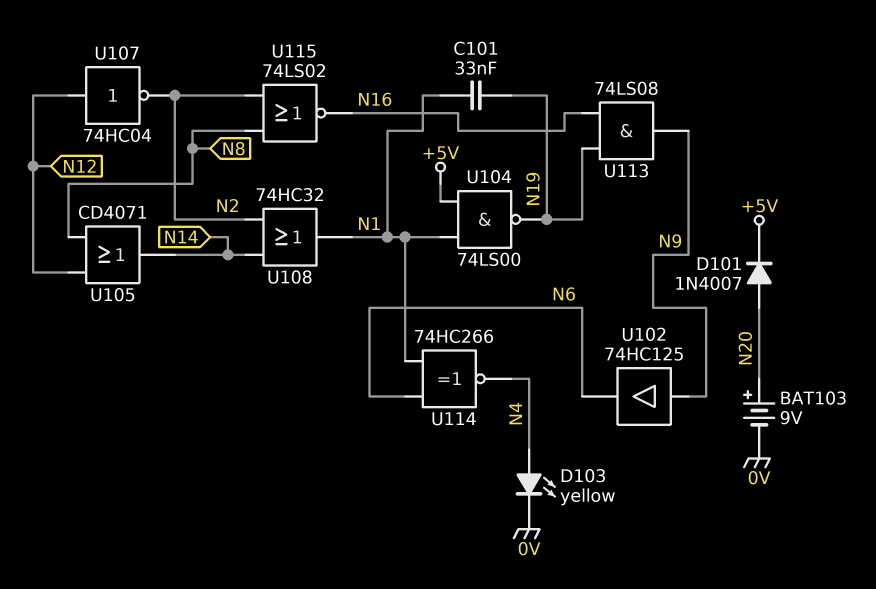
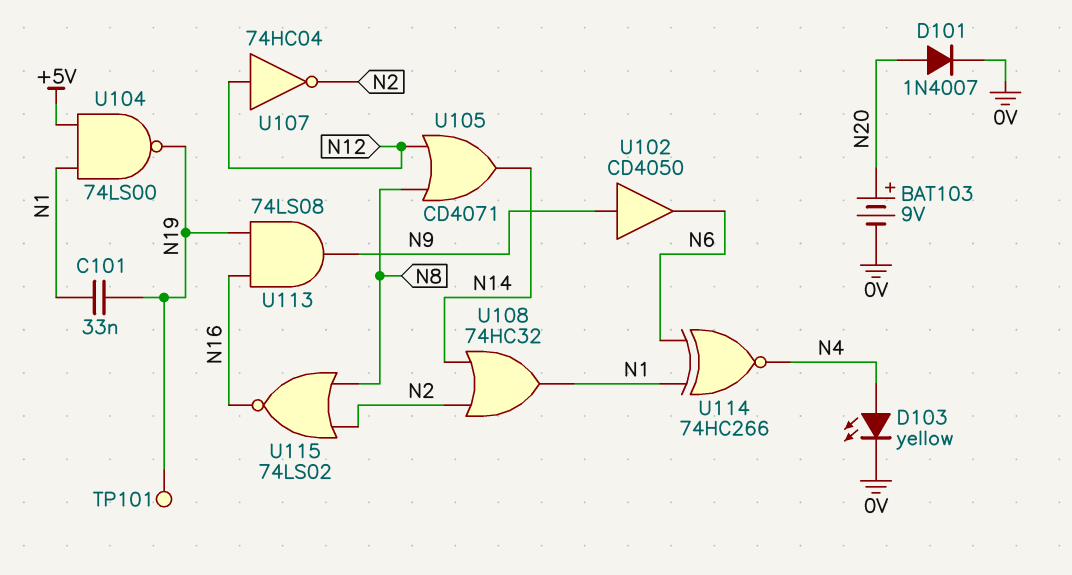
D101: diode 1N4007 (A N20, K +5V) -> diode 1N4007 (A N20, K 0V)
TP101: none -> test point (N19)
U102: buffer 74HC125 (in N9, out N6) -> buffer CD4050 (in N9, out N6)

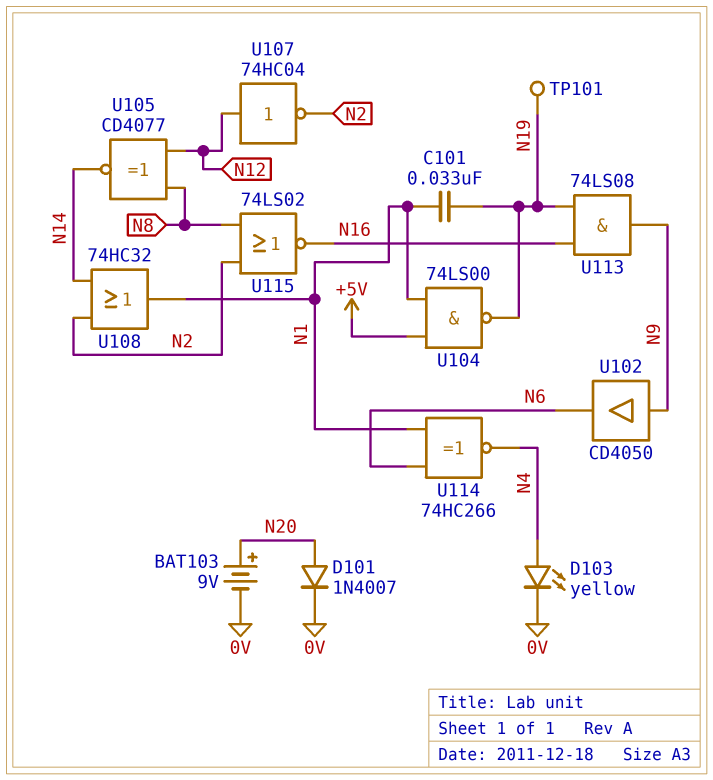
U105: OR CD4071 (in N8, in N12, out N14) -> XNOR CD4077 (in N8, in N12, out N14)

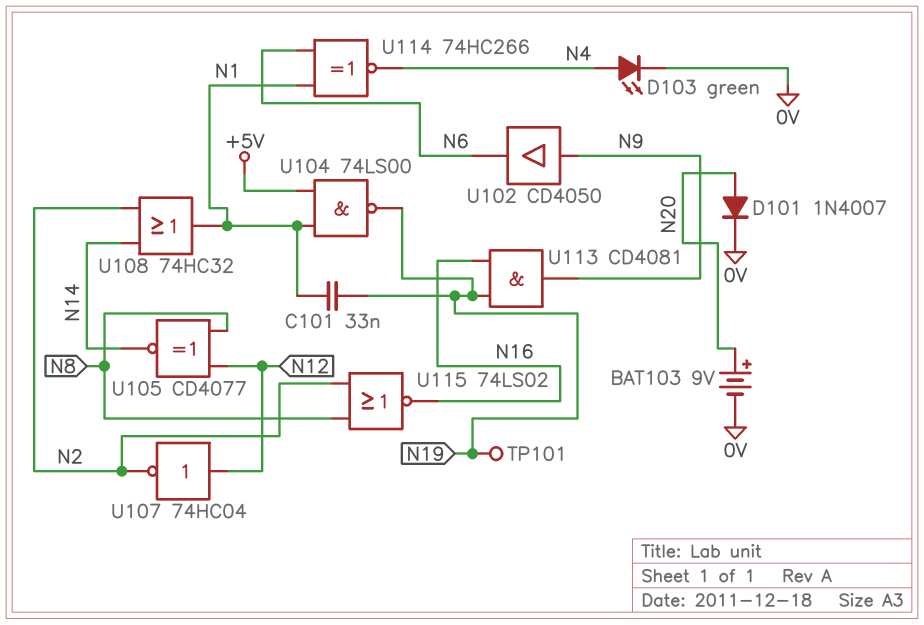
D103: LED yellow (A N4, K 0V) -> LED green (A N4, K 0V)
U113: AND 74LS08 (in N16, in N19, out N9) -> AND CD4081 (in N16, in N19, out N9)

